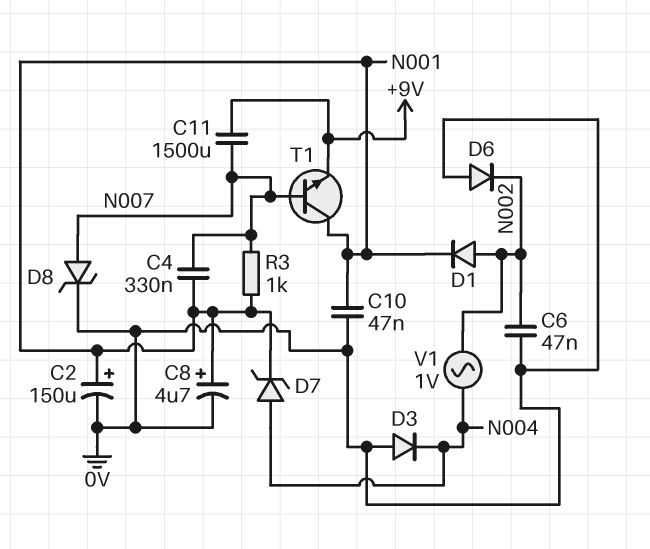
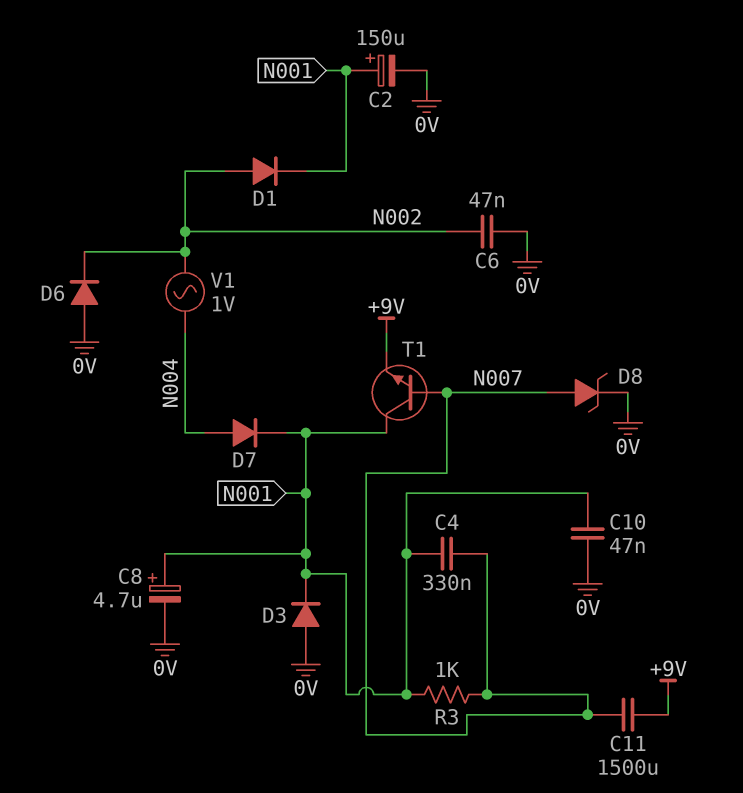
D3: diode (A 0V, K N004) -> diode (A 0V, K N001)
D7: zener (A N004, K N001) -> diode (A N004, K N001)

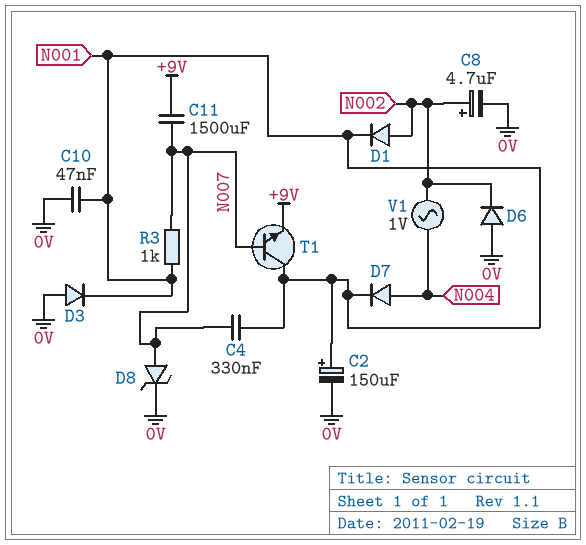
C6: 47nF (0V, N002) -> none
C8: 4.7uF (plus N001, minus 0V) -> 4.7uF (plus N002, minus 0V)

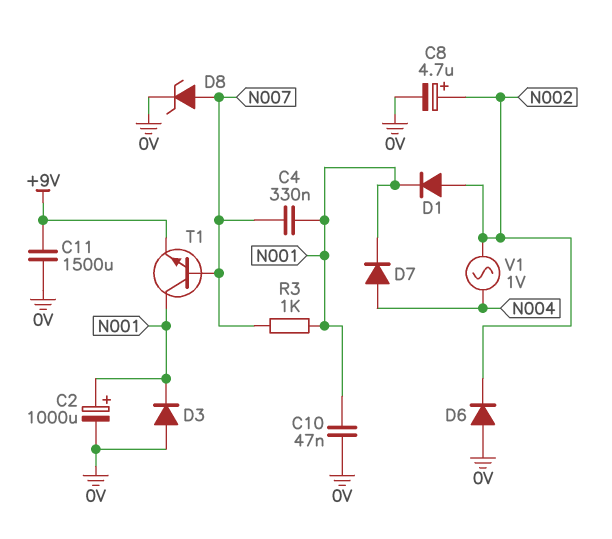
C2: 150uF (plus N001, minus 0V) -> 1000uF (plus N001, minus 0V)
C11: 1500uF (+9V, N007) -> 1500uF (+9V, 0V)

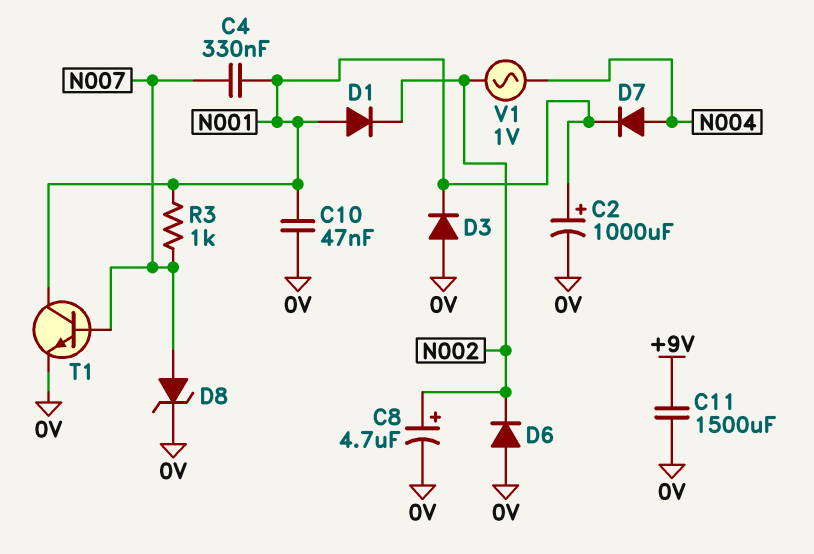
D1: diode (A N002, K N001) -> diode (A N001, K N002)
T1: NPN (B N007, C N001, E +9V) -> NPN (B N007, C N001, E 0V)

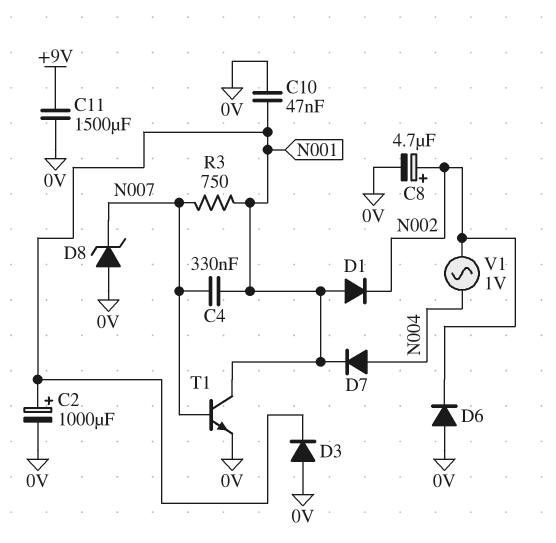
D8: zener (A N007, K 0V) -> zener (A 0V, K N007)
R3: 1k (N001, N007) -> 750 (N001, N007)

